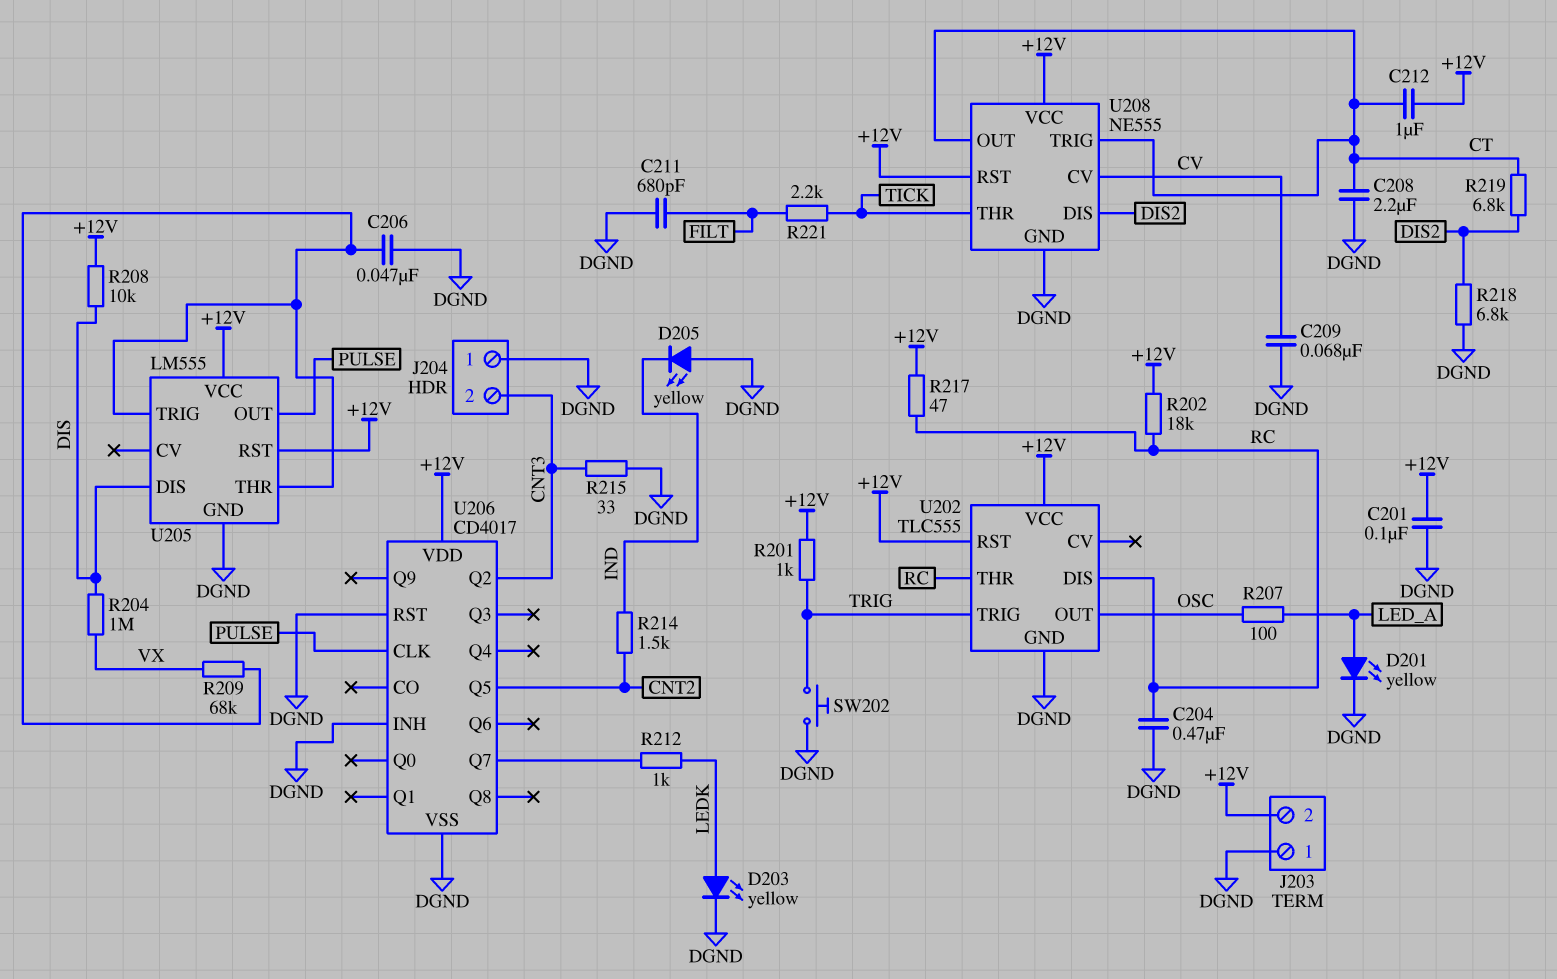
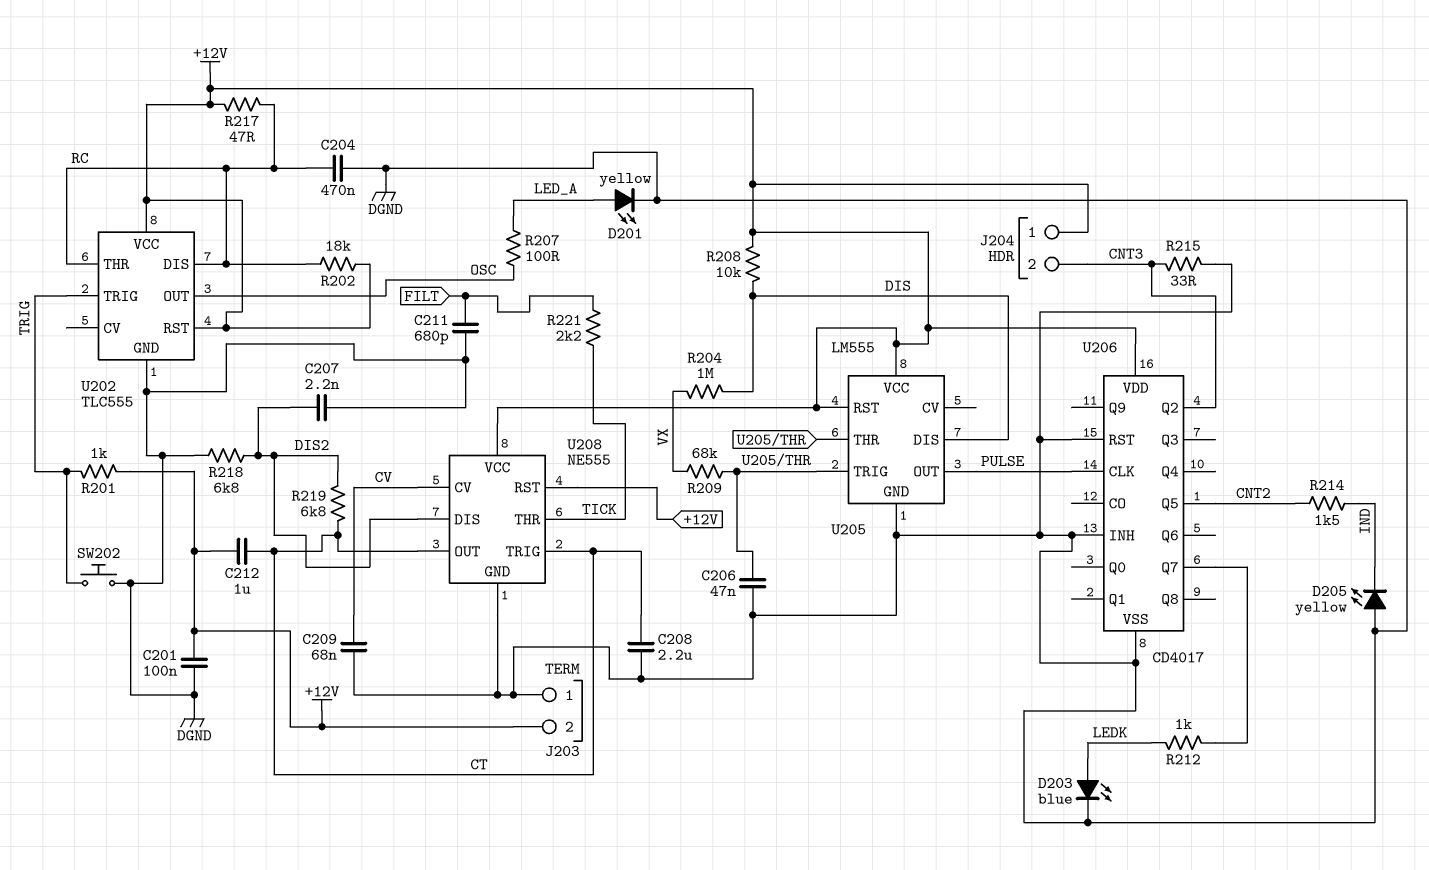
C207: none -> 2.2nF (DGND, DIS2)
D203: LED yellow (A LEDK, K DGND) -> LED blue (A LEDK, K DGND)
J204 pin 1: DGND -> +12V

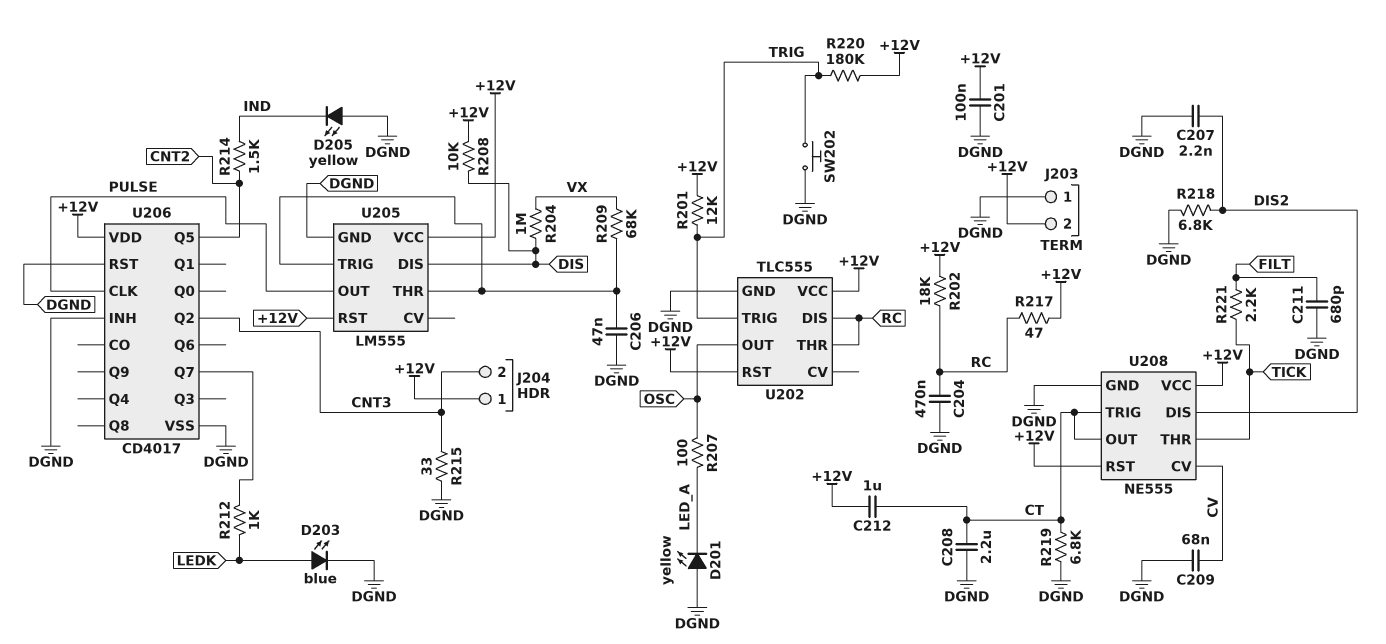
D201: LED yellow (A LED_A, K DGND) -> LED yellow (A DGND, K LED_A)
R201: 1k (+12V, TRIG) -> 12k (+12V, TRIG)
R219: 6.8k (CT, DIS2) -> 6.8k (CT, DGND)
R220: none -> 180k (+12V, TRIG)

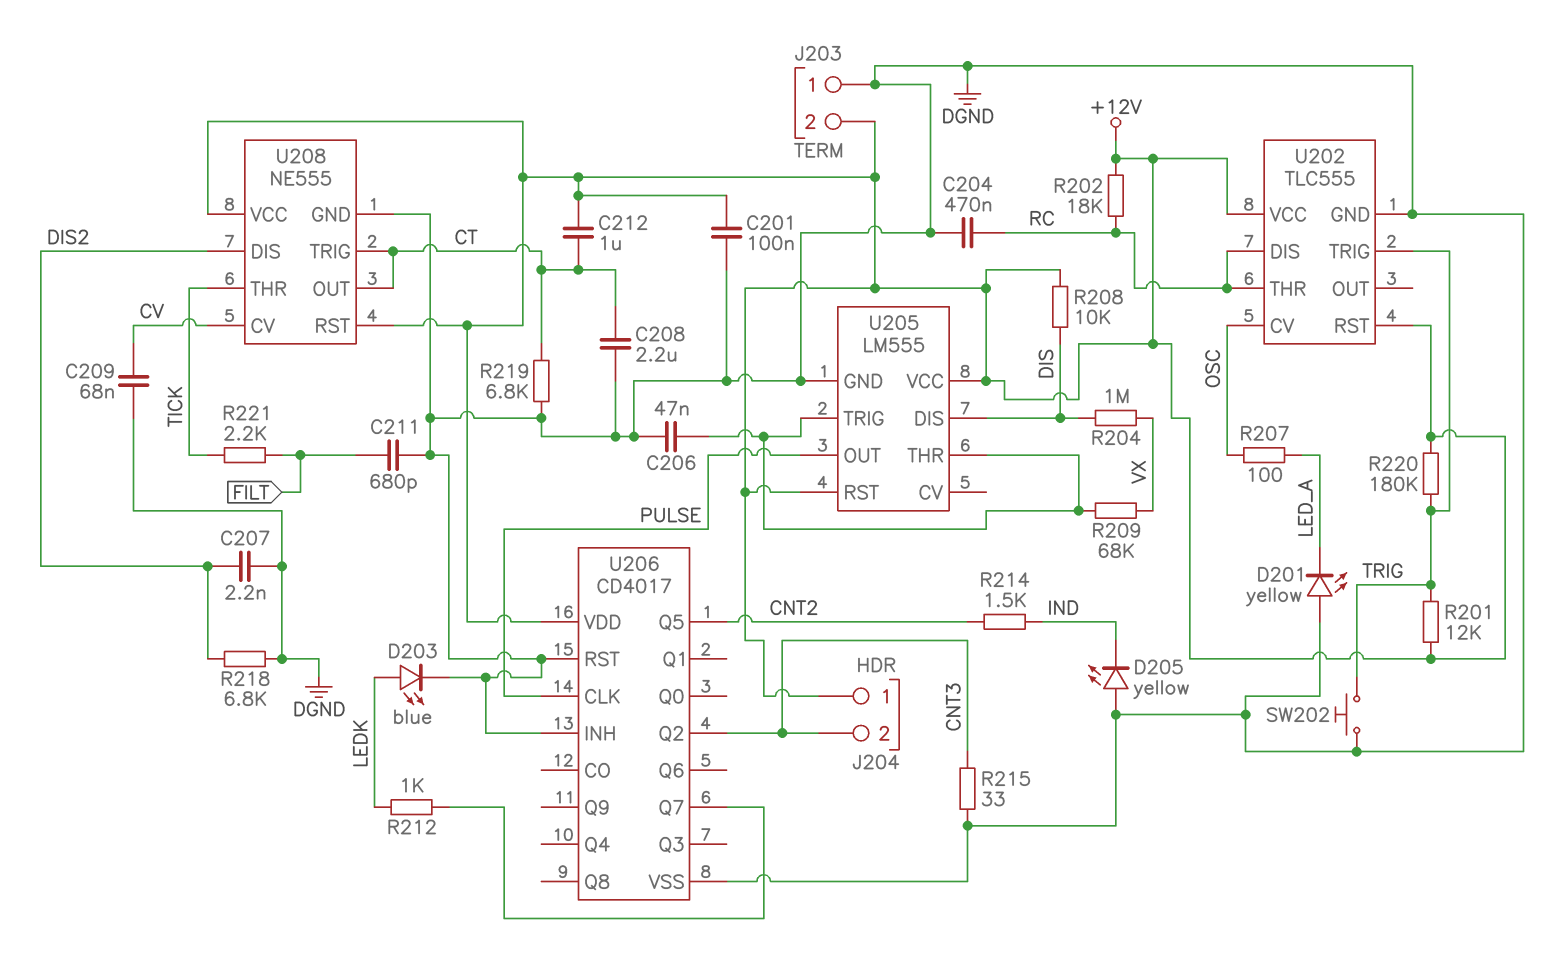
R217: 47 (+12V, RC) -> none
U202 pin CV: none -> OSC
U202 pin OUT: OSC -> none

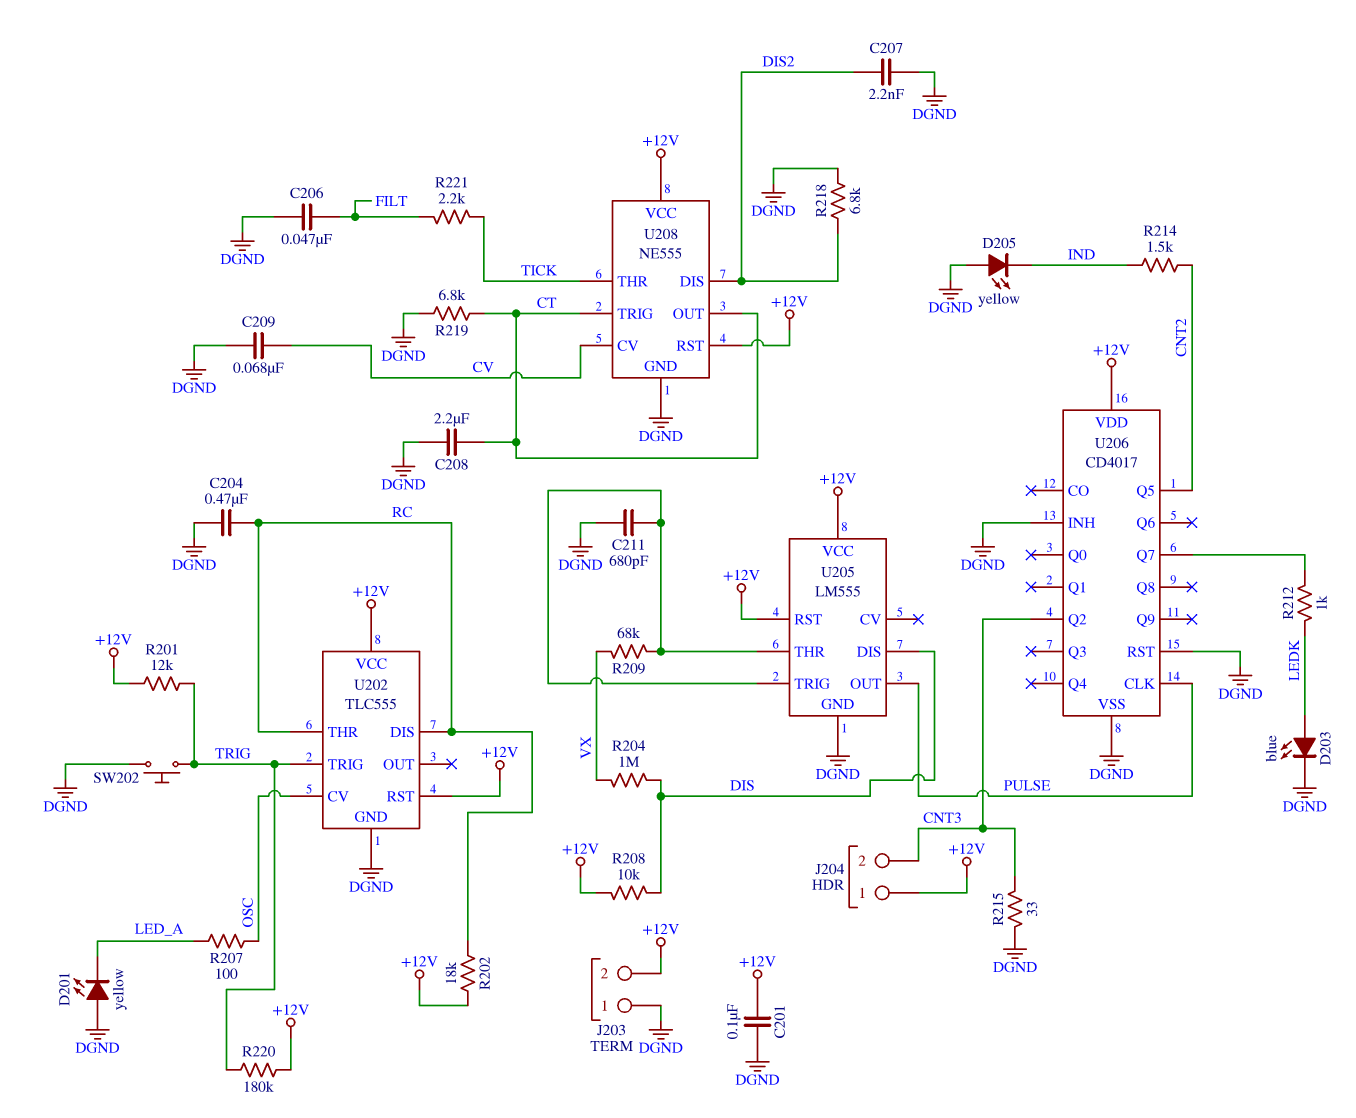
C206: 47nF (DGND, U205/THR) -> 47nF (DGND, FILT)
C211: 680pF (DGND, FILT) -> 680pF (DGND, U205/THR)
C212: 1uF (+12V, CT) -> none

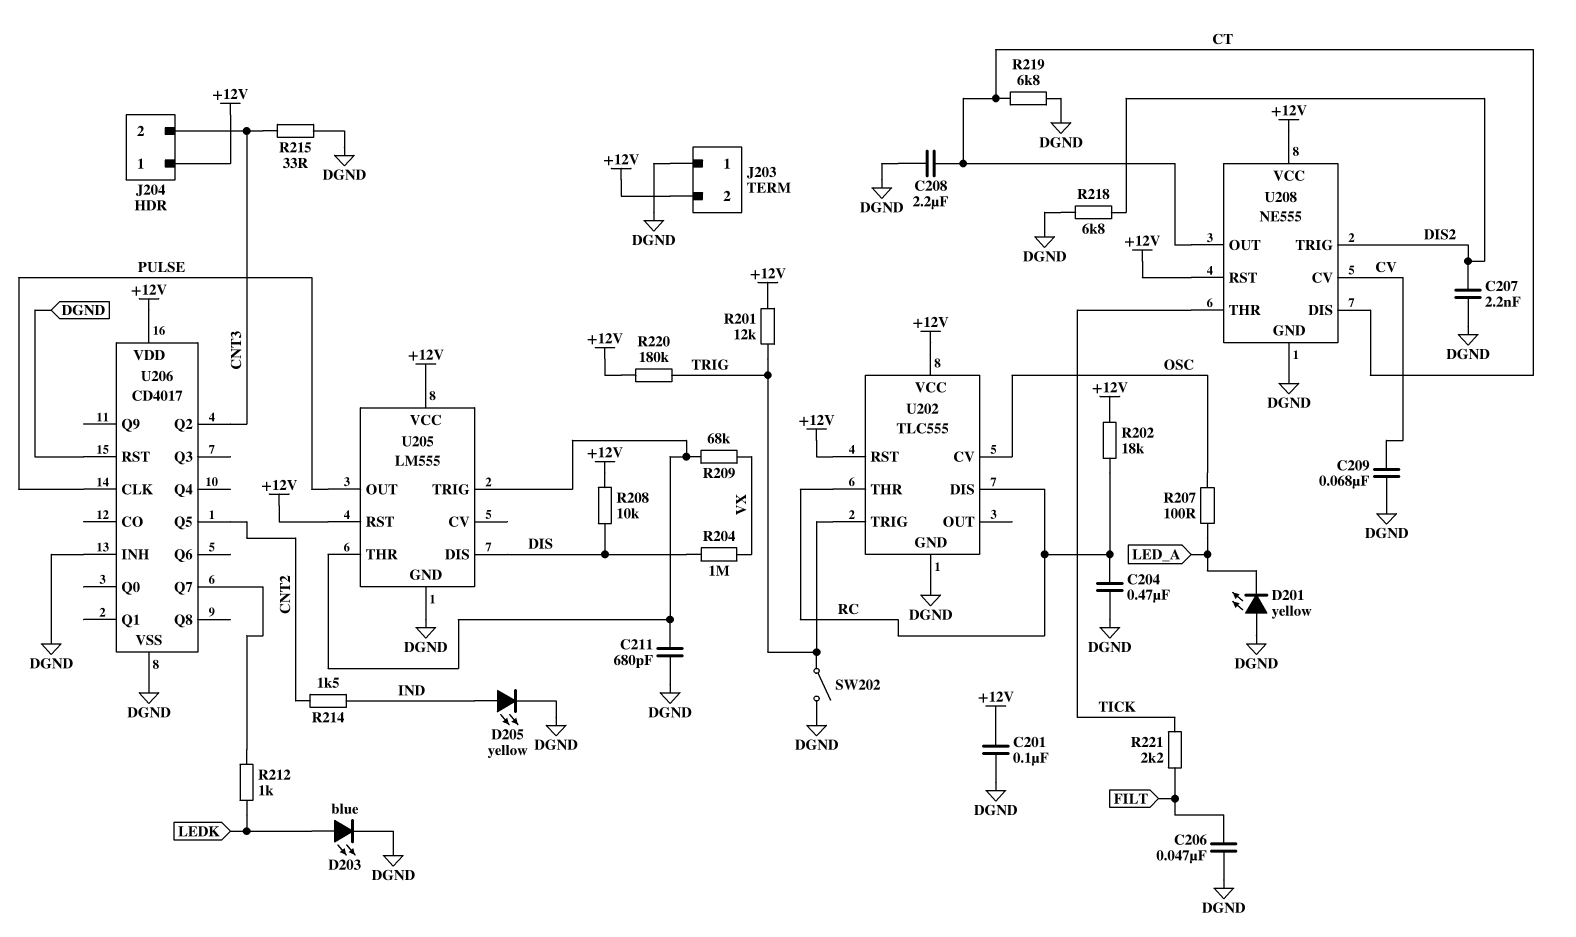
D205: LED yellow (A DGND, K IND) -> LED yellow (A IND, K DGND)
SW202: button (DGND, TRIG) -> switch (DGND, TRIG)
U208 pin DIS: DIS2 -> CT
U208 pin TRIG: CT -> DIS2

